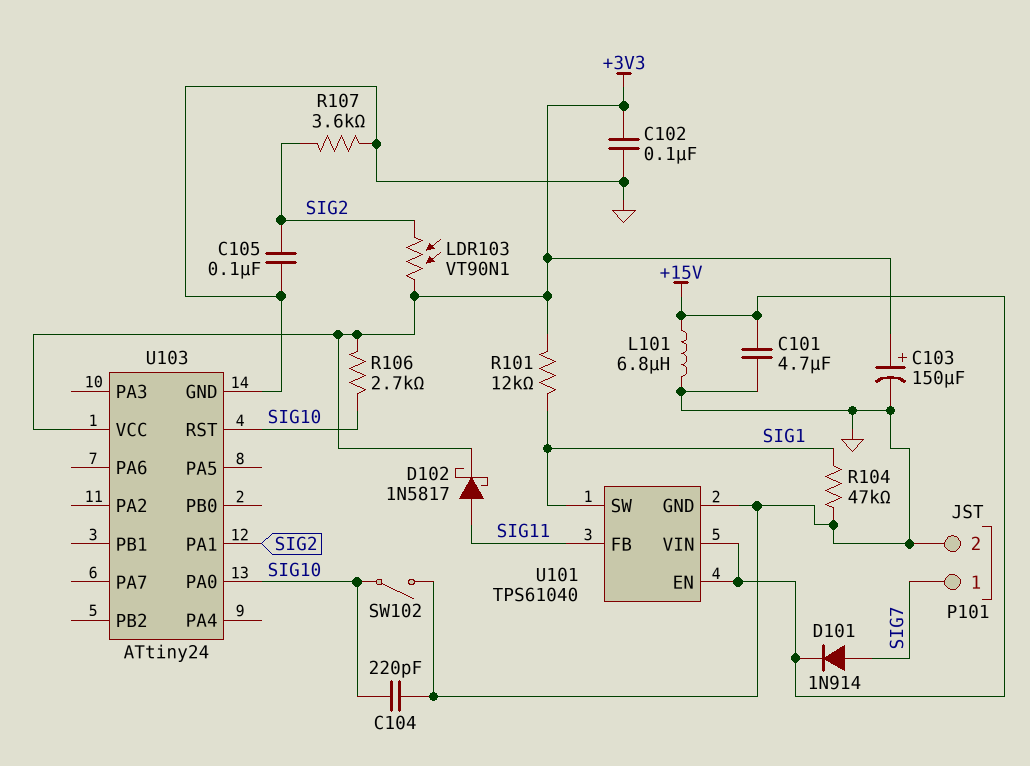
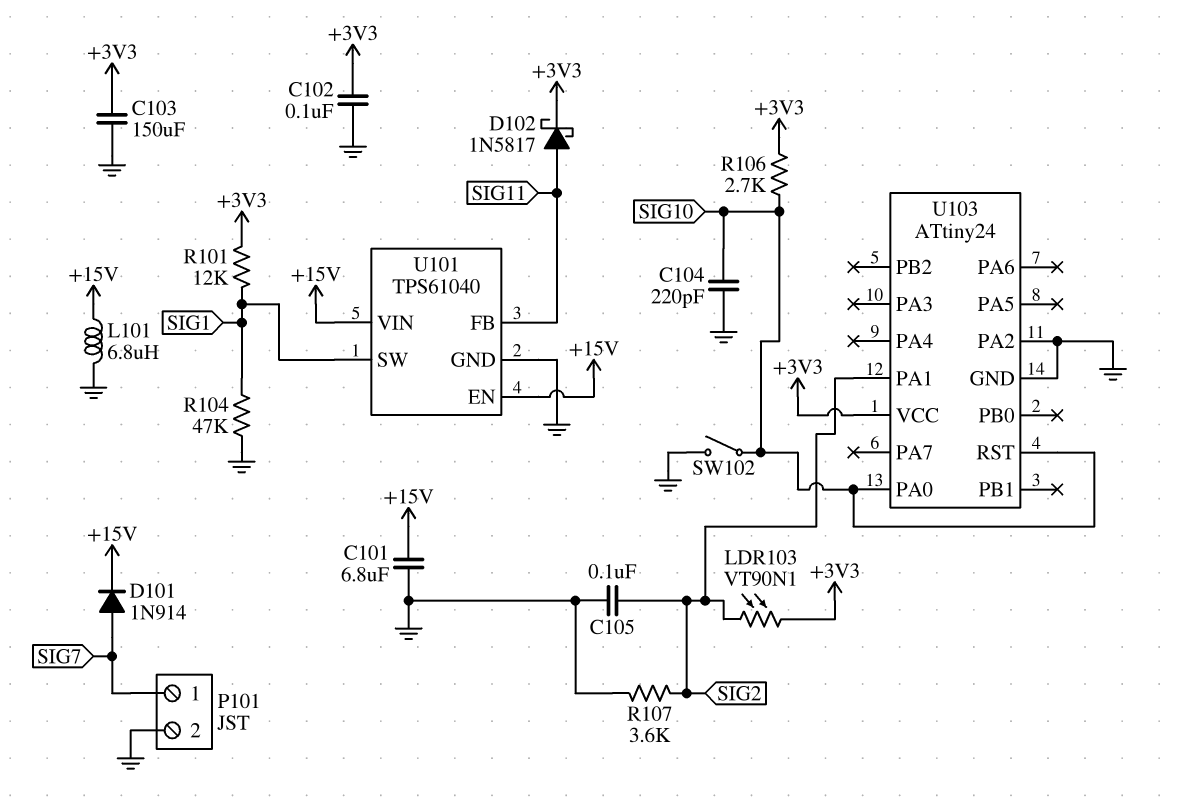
C101: 4.7uF (+15V, GND) -> 6.8uF (+15V, GND)
C103: 150uF (plus +3V3, minus GND) -> 150uF (+3V3, GND)
U103 pin PA2: none -> GND

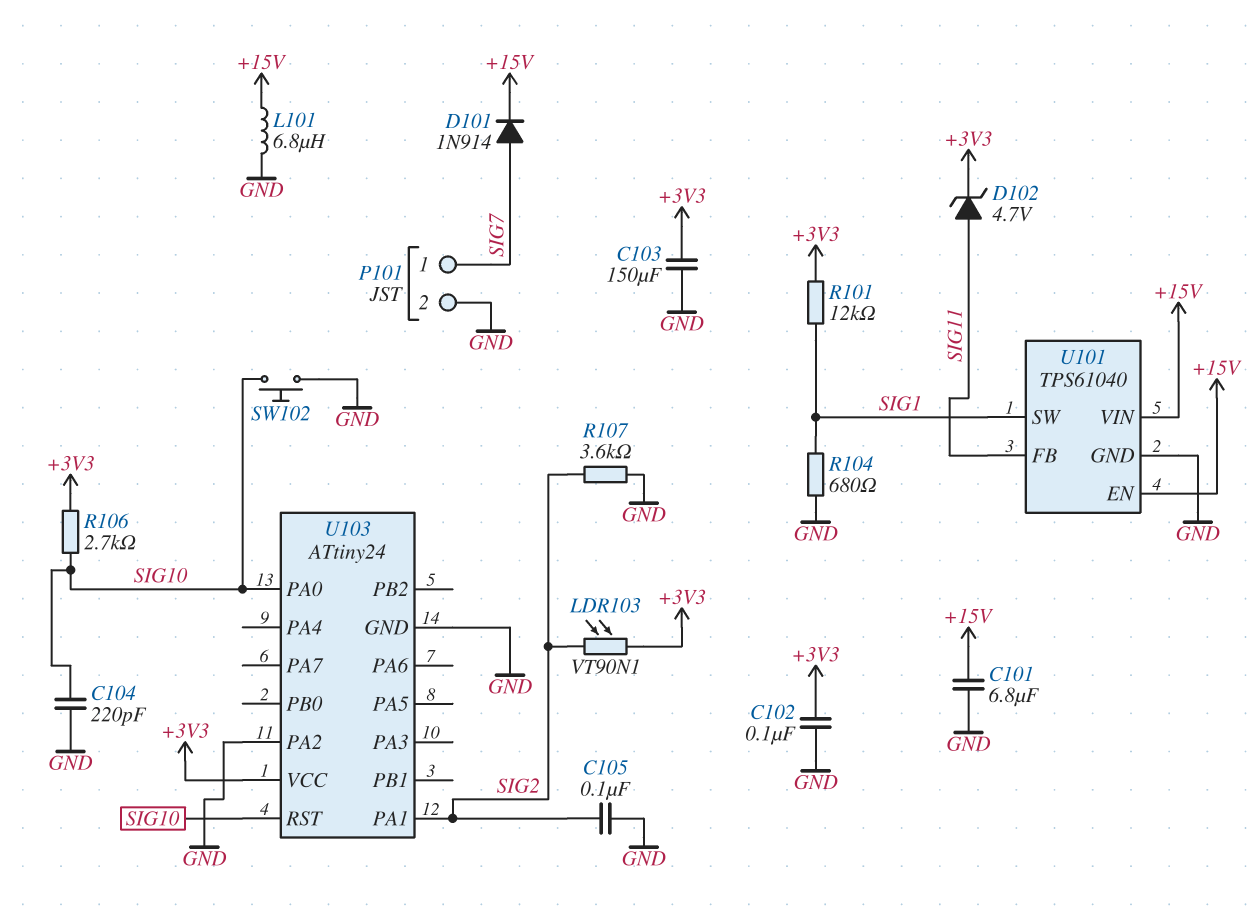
D102: schottky 1N5817 (A SIG11, K +3V3) -> zener 4.7V (A SIG11, K +3V3)
R104: 47k (GND, SIG1) -> 680 (GND, SIG1)
SW102: switch (GND, SIG10) -> button (GND, SIG10)

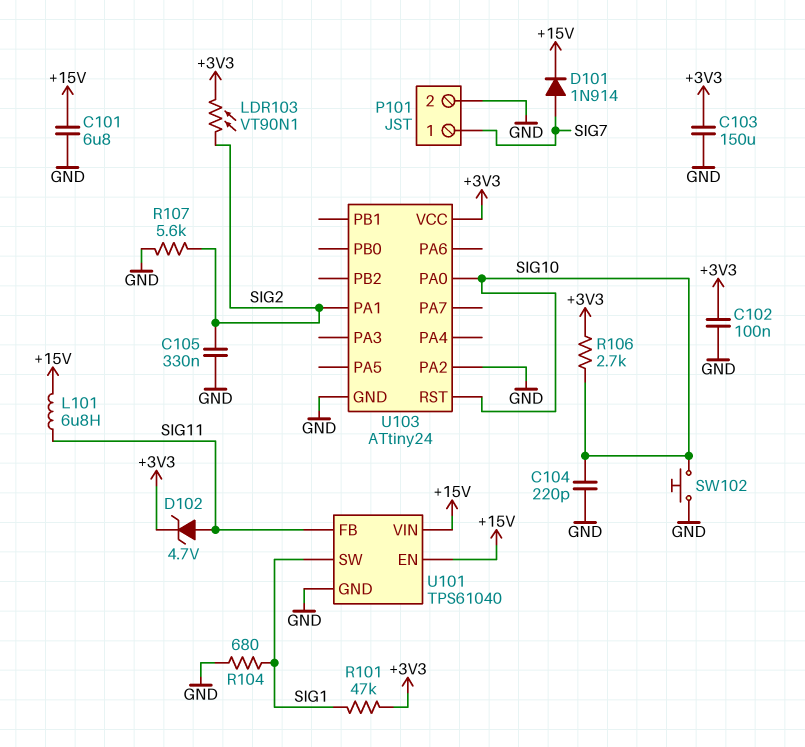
C105: 100nF (GND, SIG2) -> 330nF (GND, SIG2)
L101: 6.8uH (+15V, GND) -> 6.8uH (+15V, SIG11)
R101: 12k (+3V3, SIG1) -> 47k (+3V3, SIG1)
R107: 3.6k (GND, SIG2) -> 5.6k (GND, SIG2)

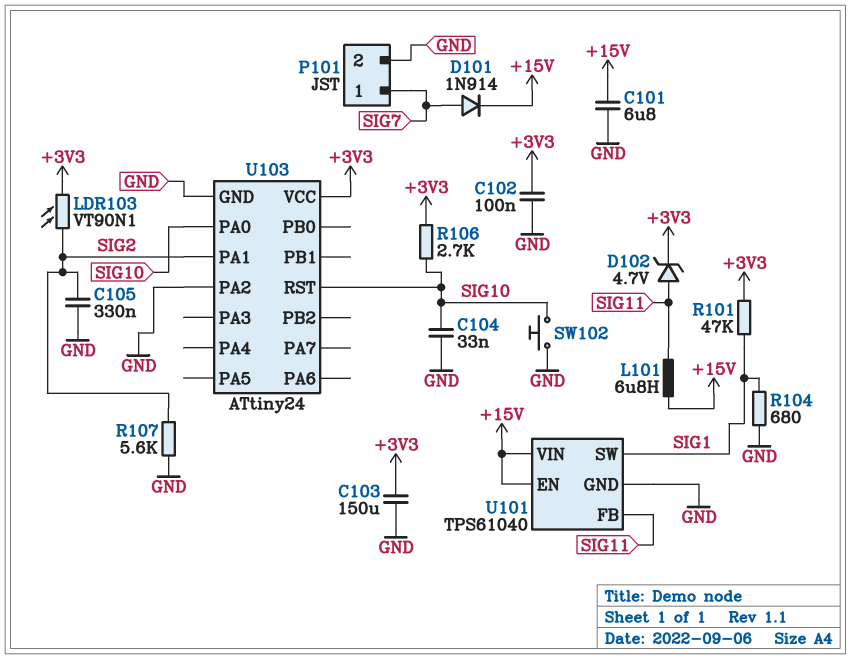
C104: 220pF (GND, SIG10) -> 33nF (GND, SIG10)

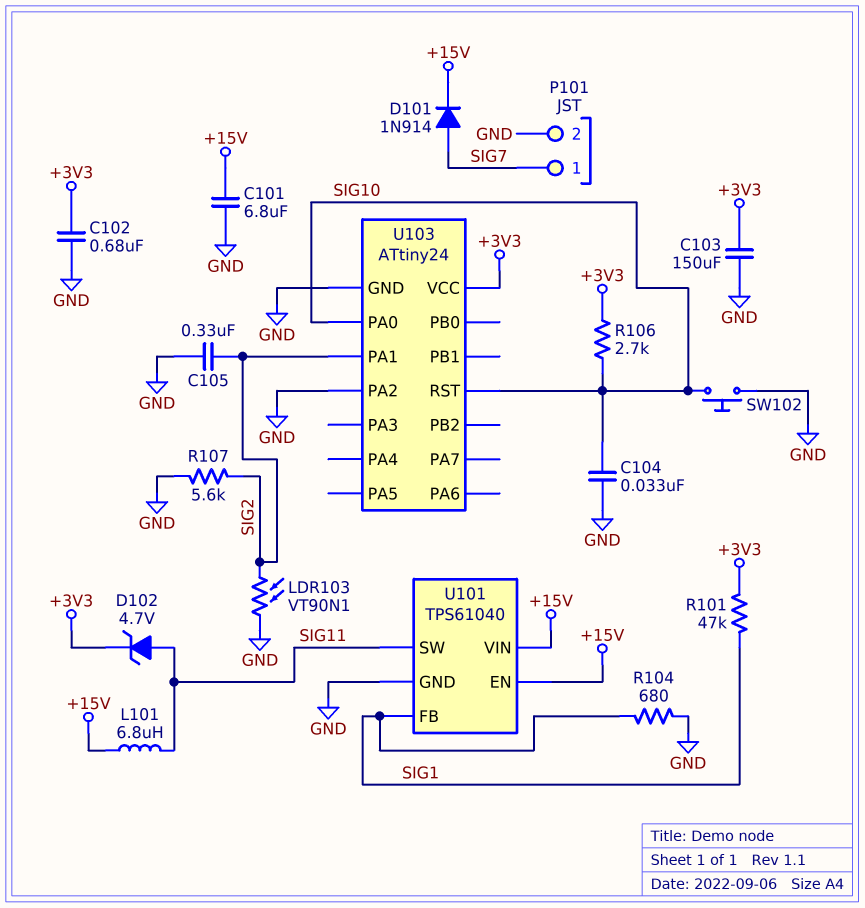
C102: 100nF (+3V3, GND) -> 680nF (+3V3, GND)
LDR103: VT90N1 (+3V3, SIG2) -> VT90N1 (GND, SIG2)
U101 pin FB: SIG11 -> SIG1
U101 pin SW: SIG1 -> SIG11

